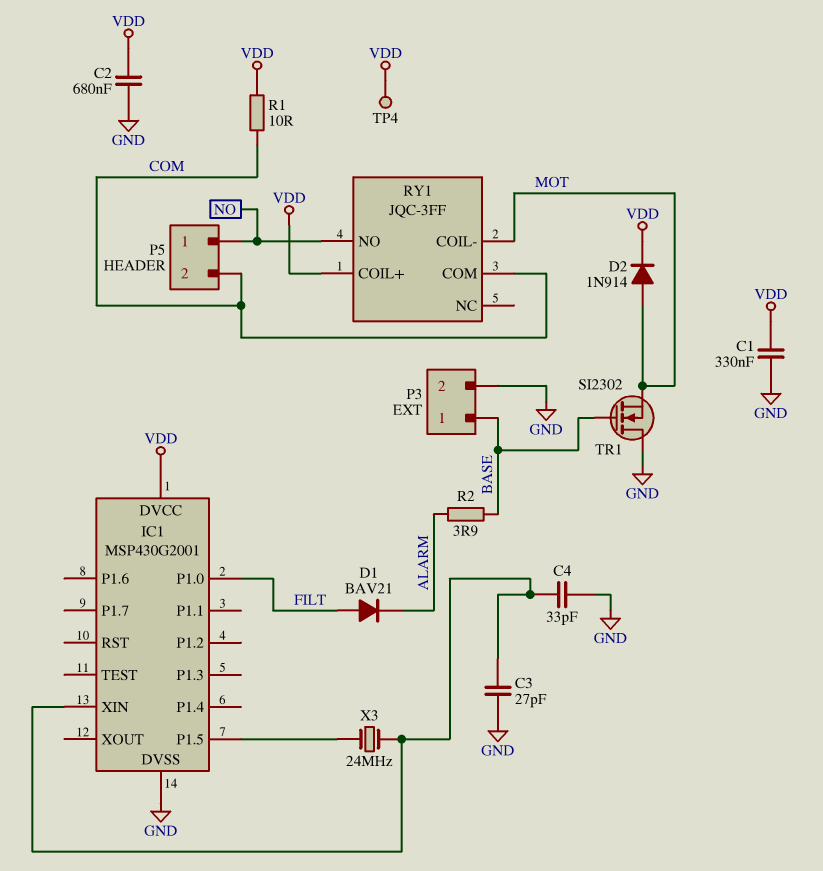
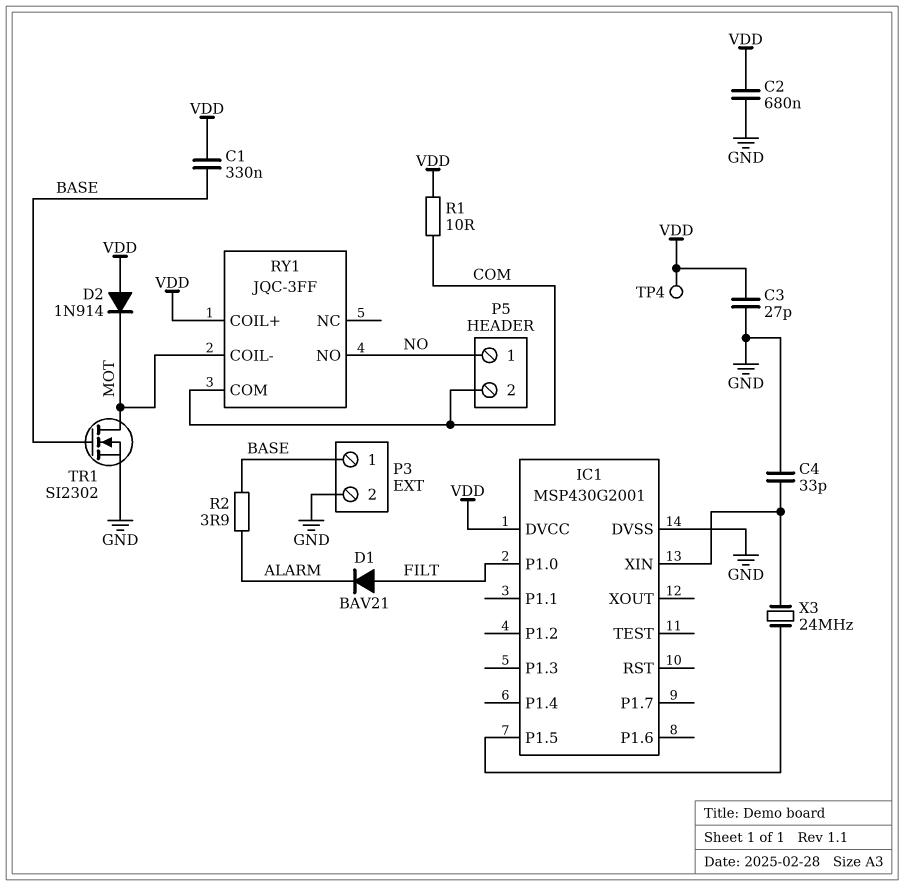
C1: 330nF (GND, VDD) -> 330nF (BASE, VDD)
C3: 27pF (GND, IC1/XIN) -> 27pF (GND, VDD)
D2: diode 1N914 (A MOT, K VDD) -> diode 1N914 (A VDD, K MOT)
TR1: NMOS SI2302 (G BASE, D GND, S MOT) -> NMOS SI2302 (G BASE, D MOT, S GND)

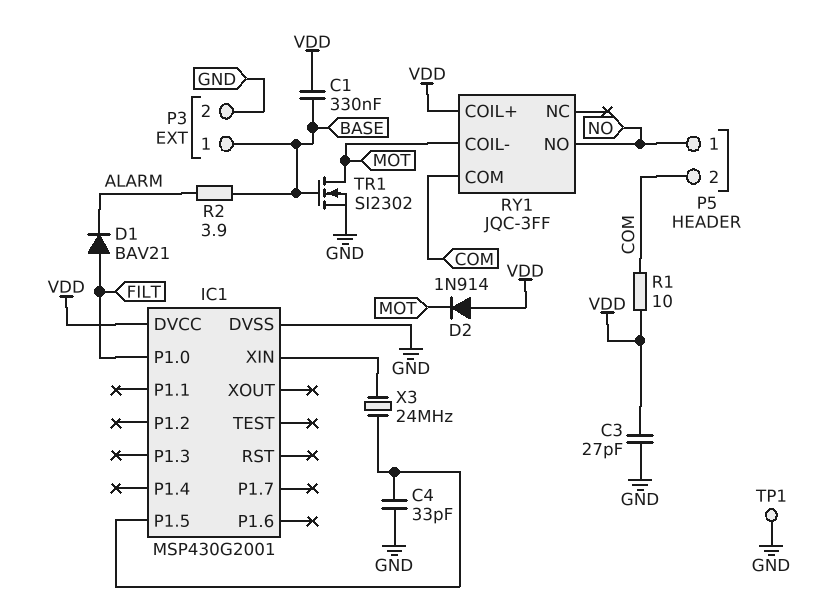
C2: 680nF (GND, VDD) -> none
C4: 33pF (GND, IC1/XIN) -> 33pF (GND, IC1/P1.5)
TP1: none -> test point (GND)
TP4: test point (VDD) -> none

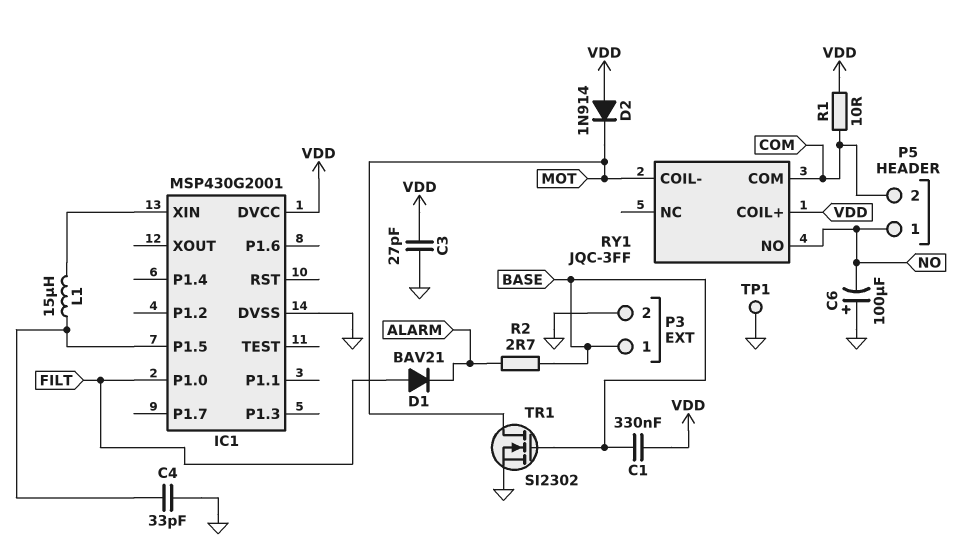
C6: none -> 100uF (plus GND, minus NO)
L1: none -> 15uH (IC1/P1.5, IC1/XIN)
R2: 3.9 (ALARM, BASE) -> 2.7 (ALARM, BASE)
X3: 24MHz (IC1/P1.5, IC1/XIN) -> none

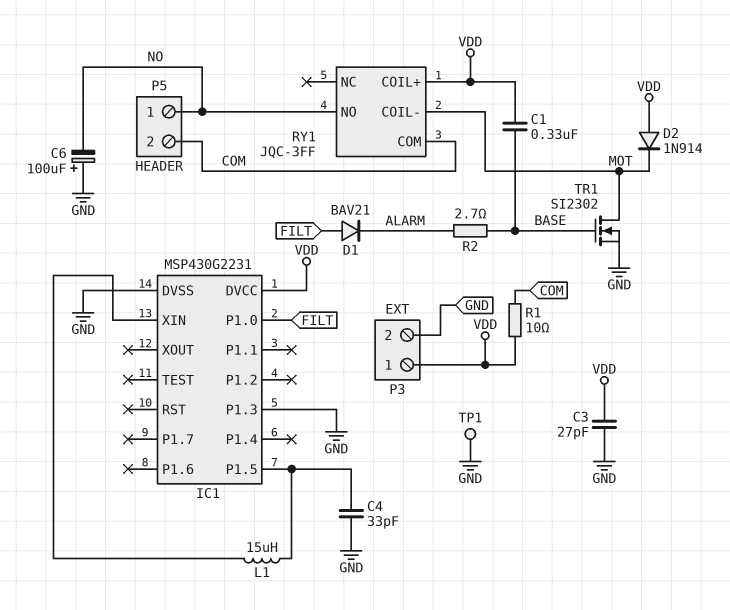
IC1: MSP430G2001 -> MSP430G2231
IC1 pin P1.3: none -> GND
P3 pin 1: BASE -> VDD

